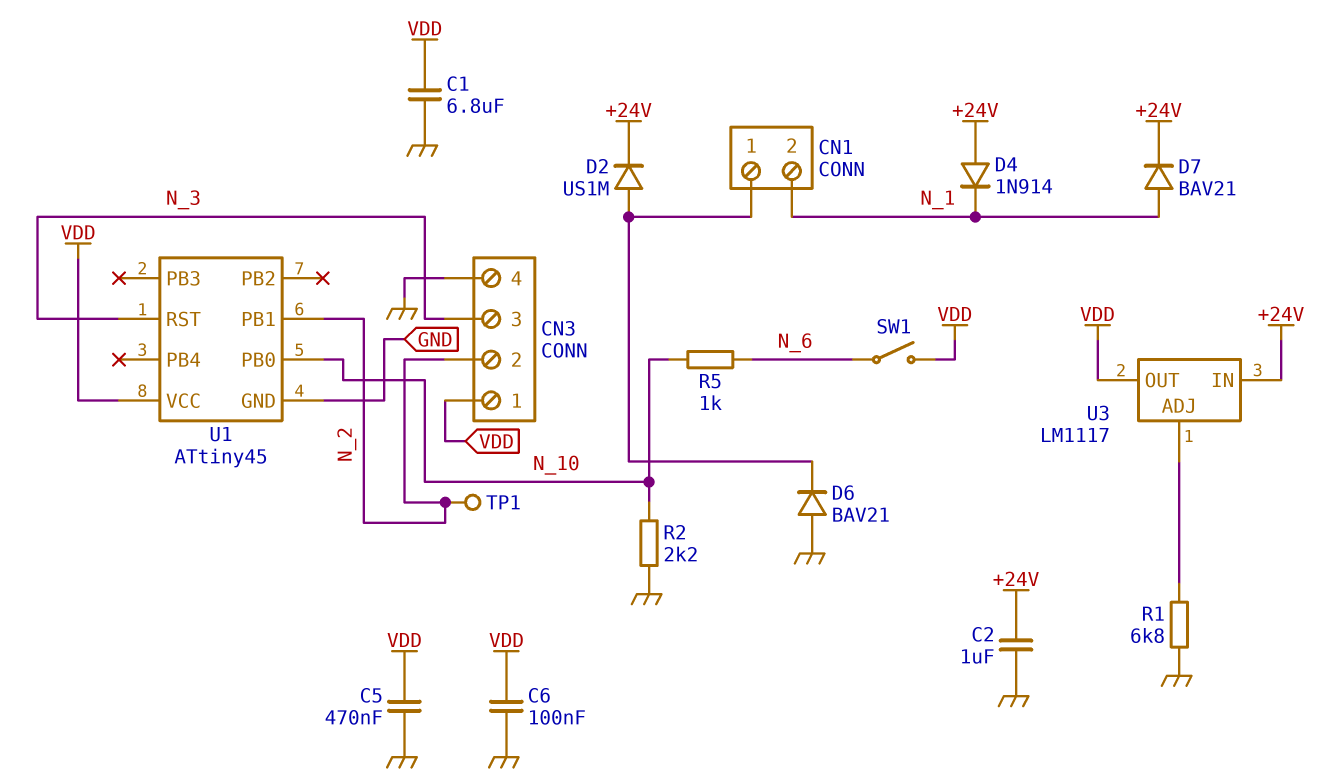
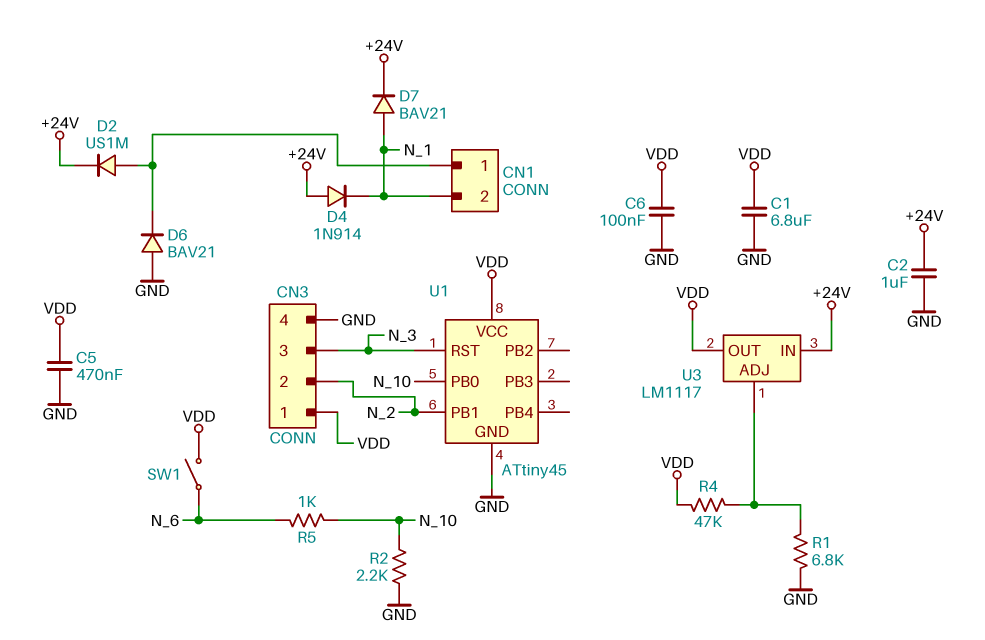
R4: none -> 47k (U3/ADJ, VDD)
TP1: test point (N_2) -> none

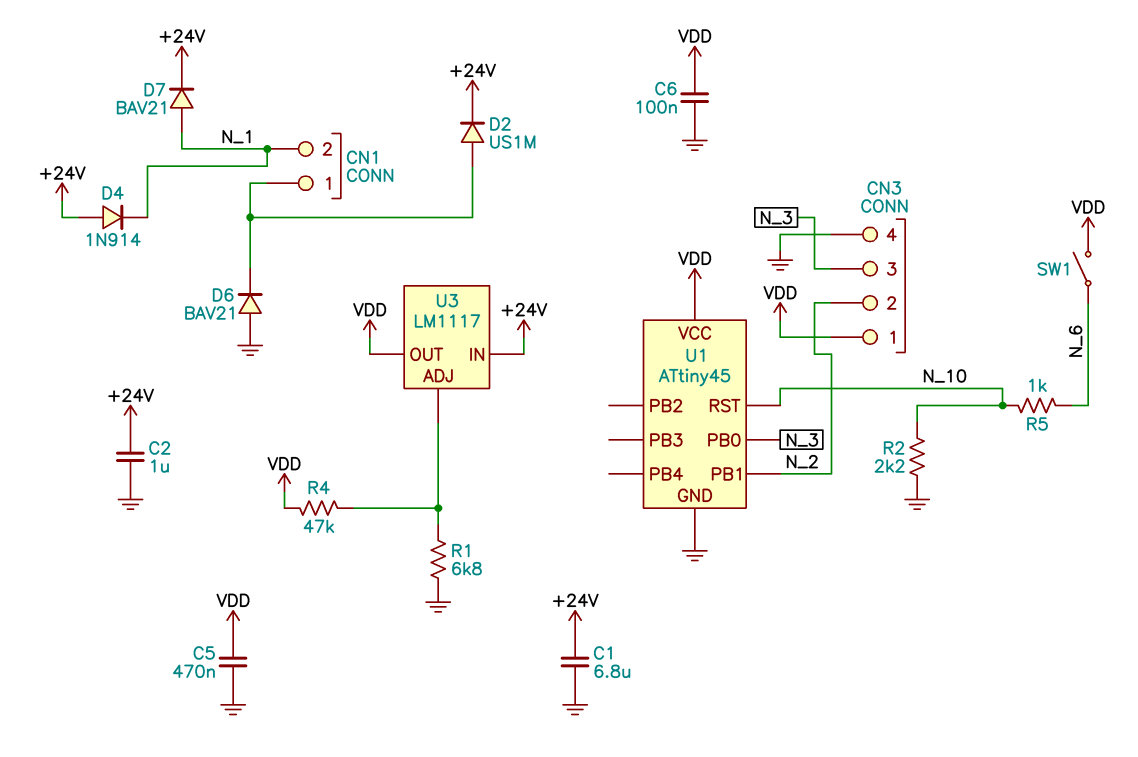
C1: 6.8uF (GND, VDD) -> 6.8uF (+24V, GND)
U1 pin PB0: N_10 -> N_3
U1 pin RST: N_3 -> N_10

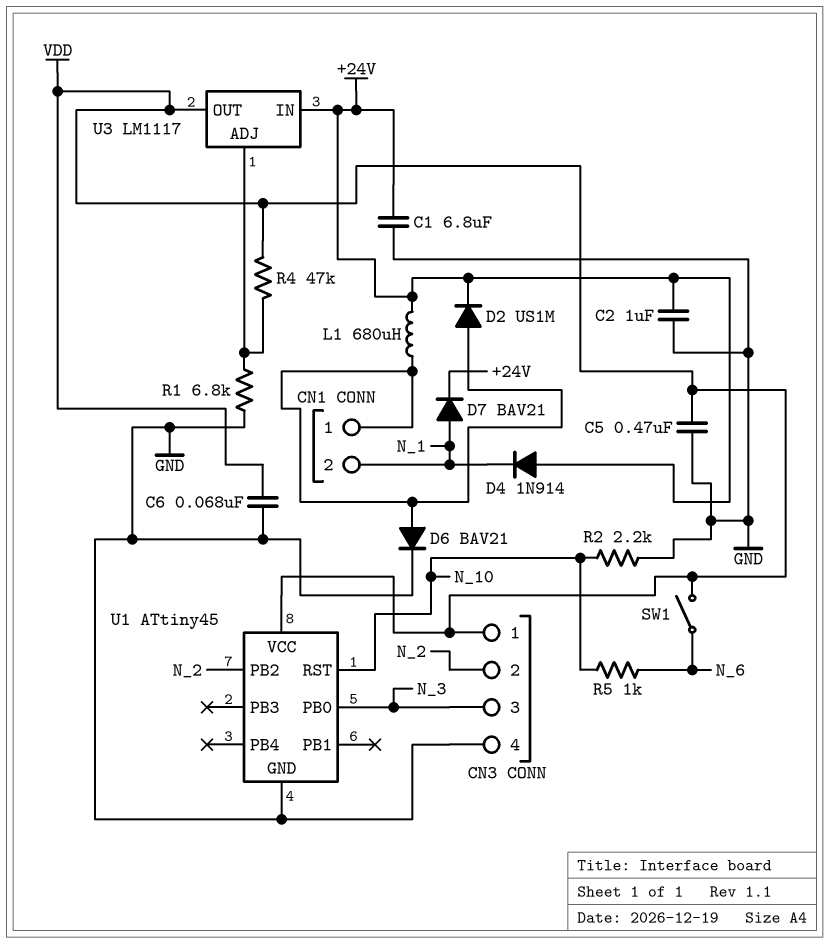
C6: 100nF (GND, VDD) -> 68nF (GND, VDD)
D6: diode BAV21 (A GND, K CN1/1) -> diode BAV21 (A CN1/1, K GND)
L1: none -> 680uH (+24V, CN1/1)
U1 pin PB1: N_2 -> none
U1 pin PB2: none -> N_2

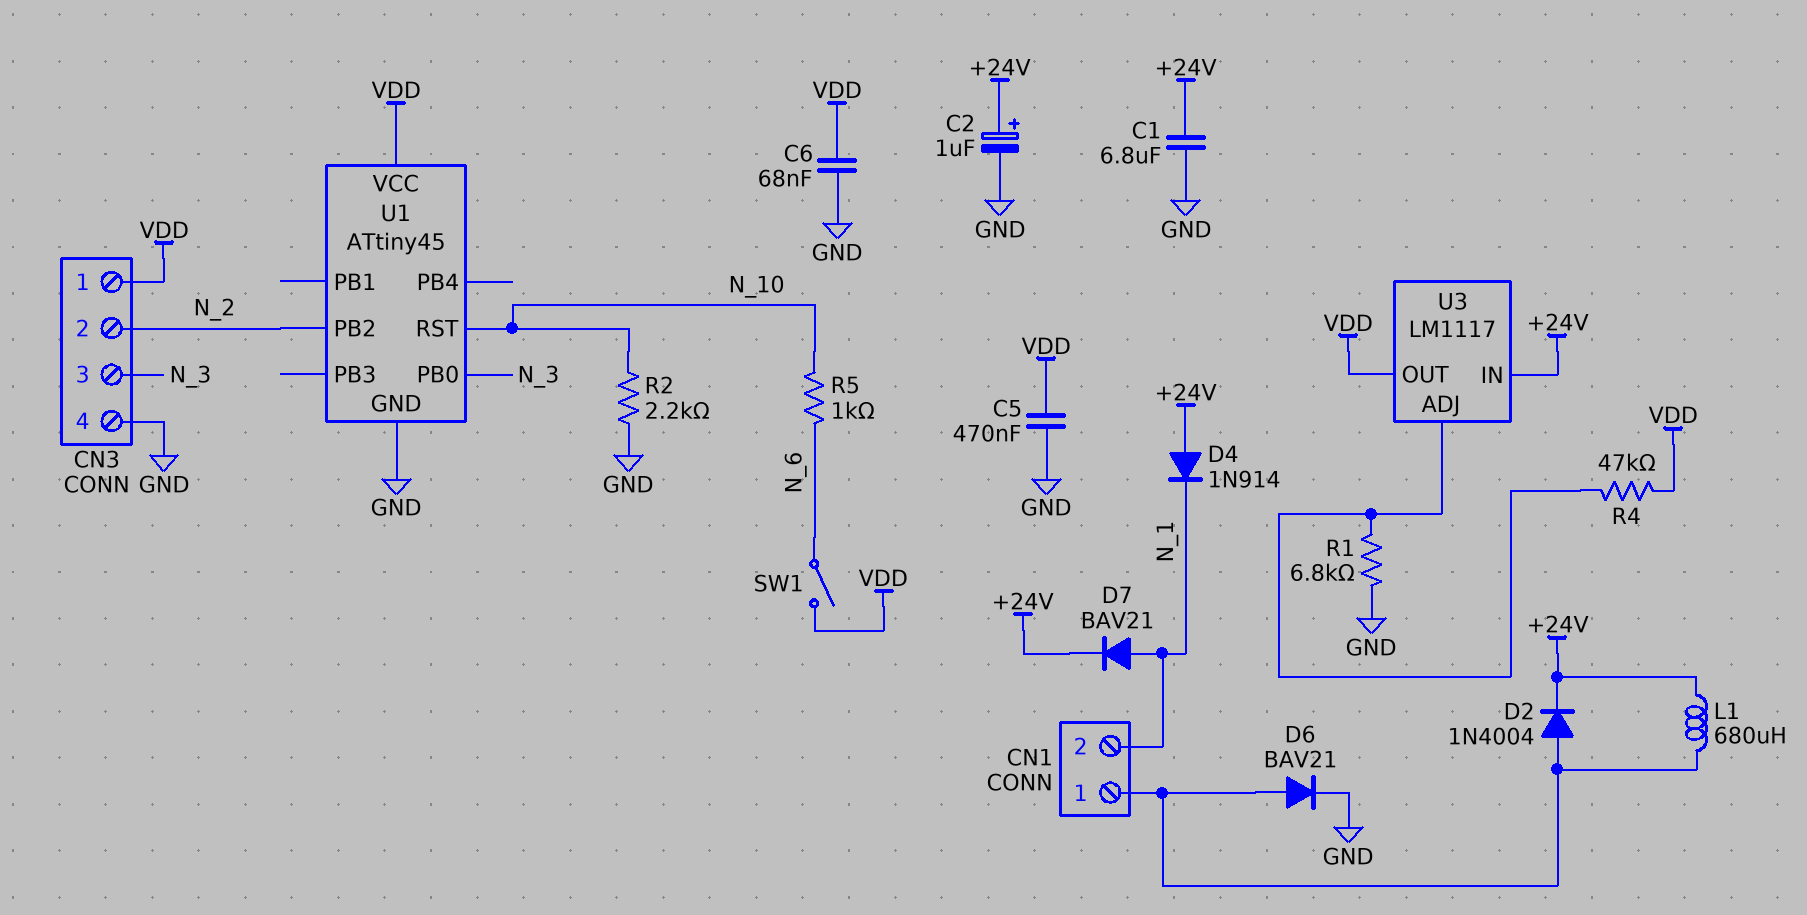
C2: 1uF (+24V, GND) -> 1uF (plus +24V, minus GND)
D2: diode US1M (A CN1/1, K +24V) -> diode 1N4004 (A CN1/1, K +24V)

